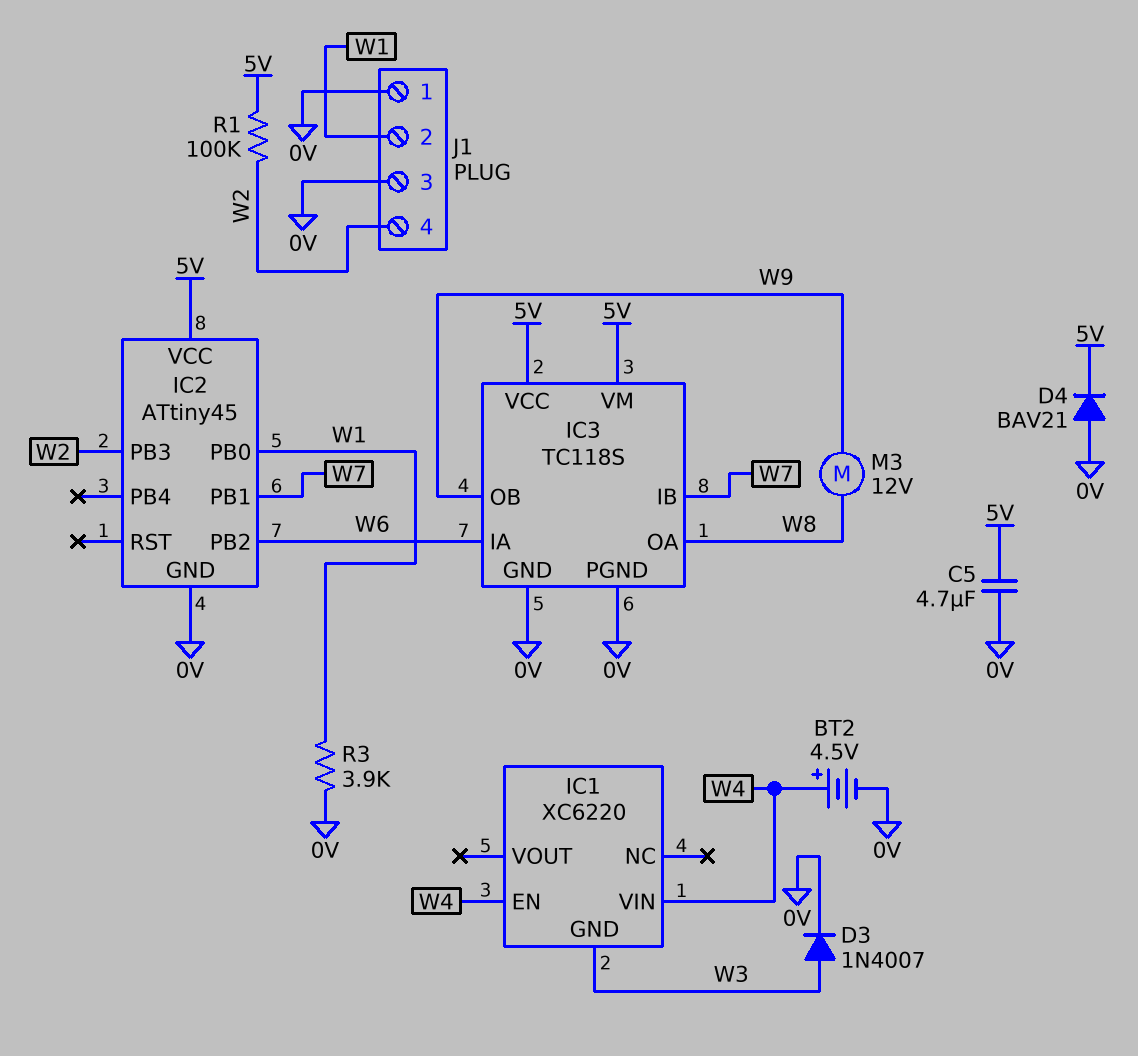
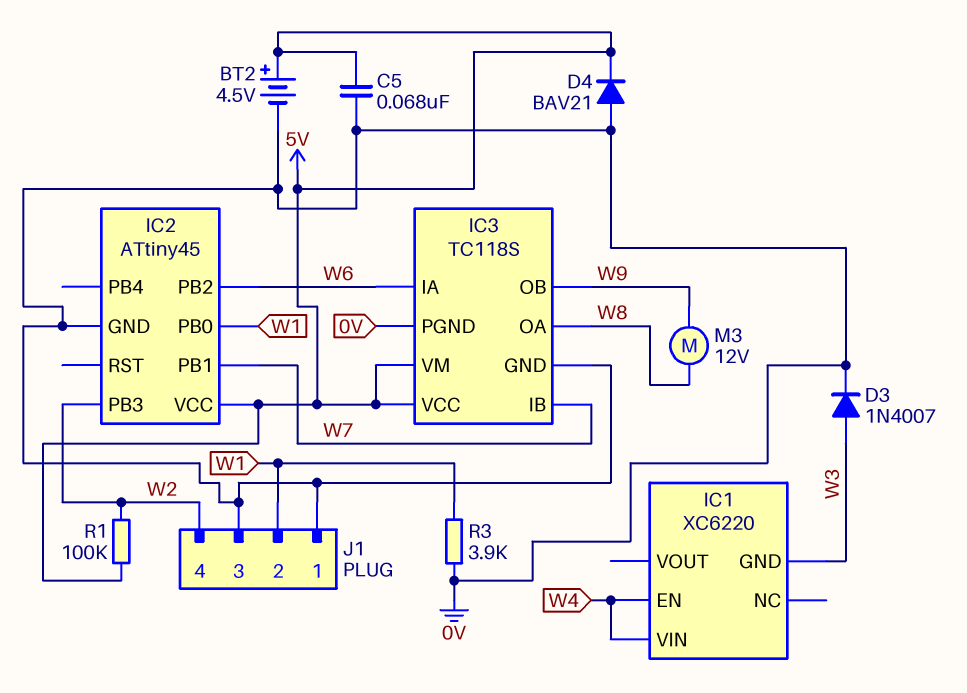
BT2: 4.5V (plus W4, minus 0V) -> 4.5V (plus 5V, minus 0V)
C5: 4.7uF (0V, 5V) -> 68nF (0V, 5V)

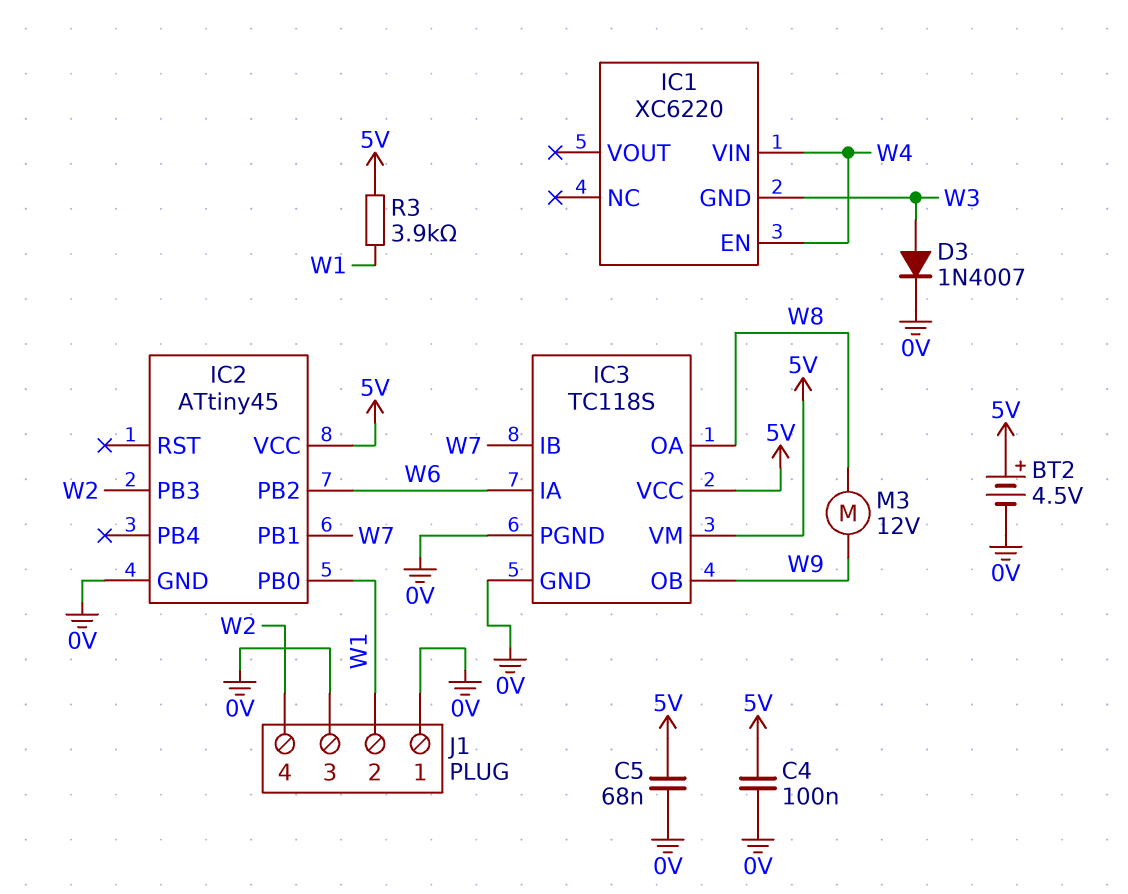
C4: none -> 100nF (0V, 5V)
D4: diode BAV21 (A 0V, K 5V) -> none
R1: 100k (5V, W2) -> none
R3: 3.9k (0V, W1) -> 3.9k (5V, W1)

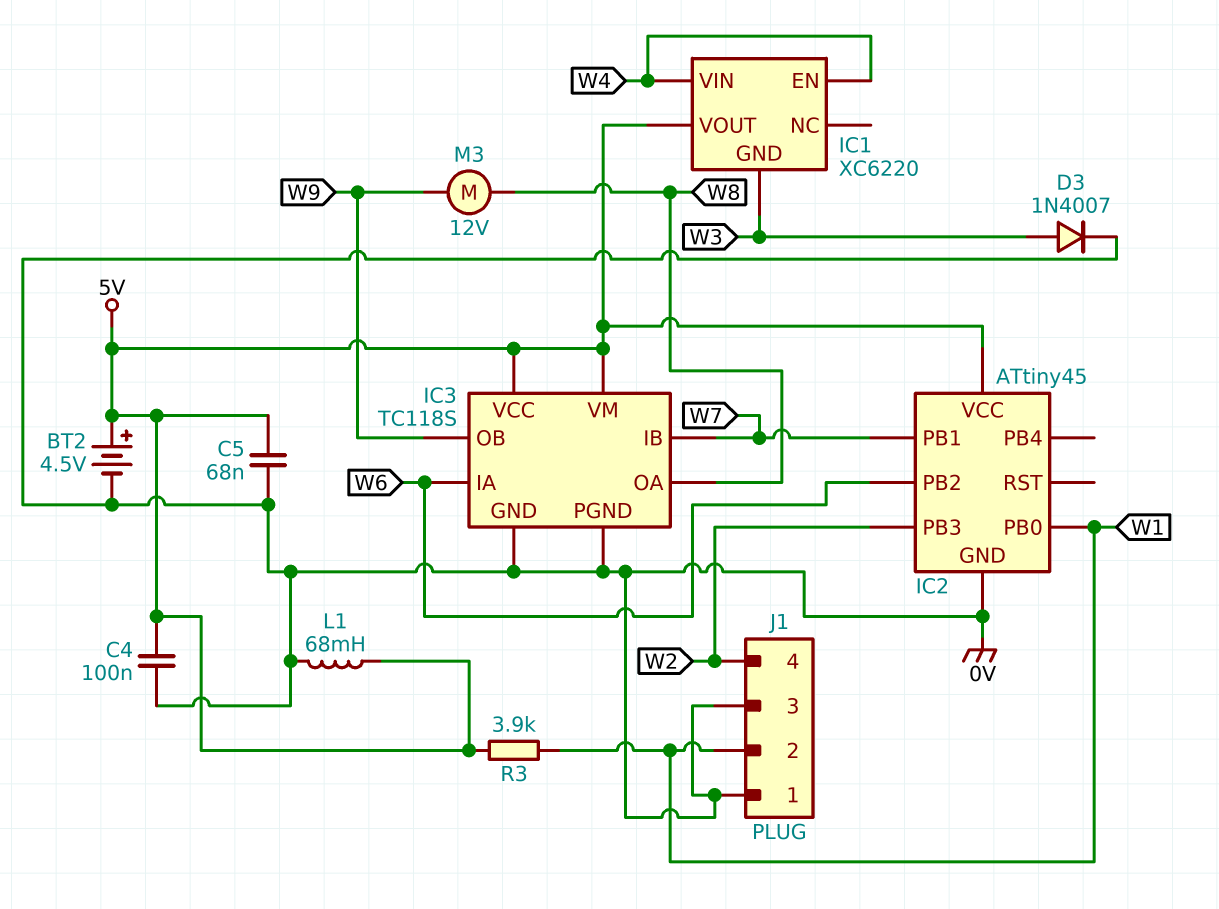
IC1 pin VOUT: none -> 5V
L1: none -> 68mH (0V, 5V)

